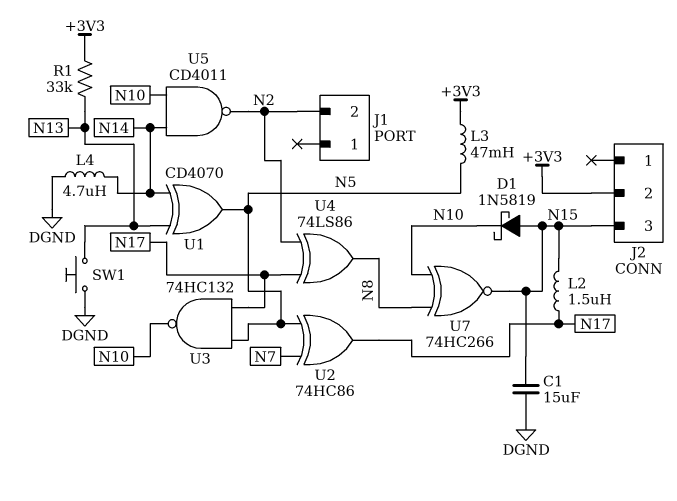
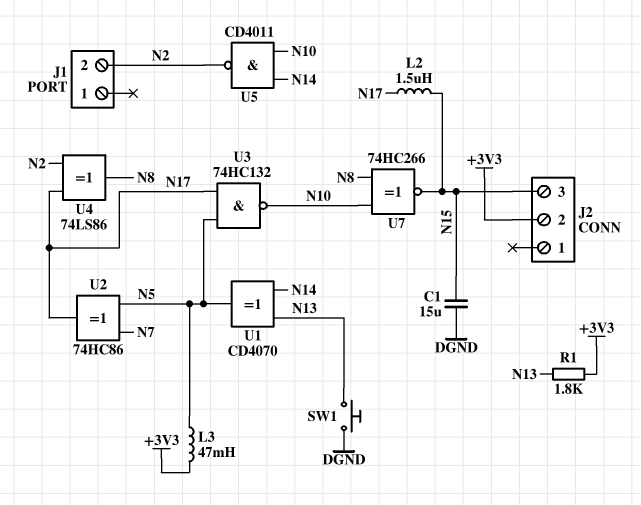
D1: schottky 1N5819 (A N15, K N10) -> none
L4: 4.7uH (DGND, N14) -> none
R1: 33k (+3V3, N13) -> 1.8k (+3V3, N13)

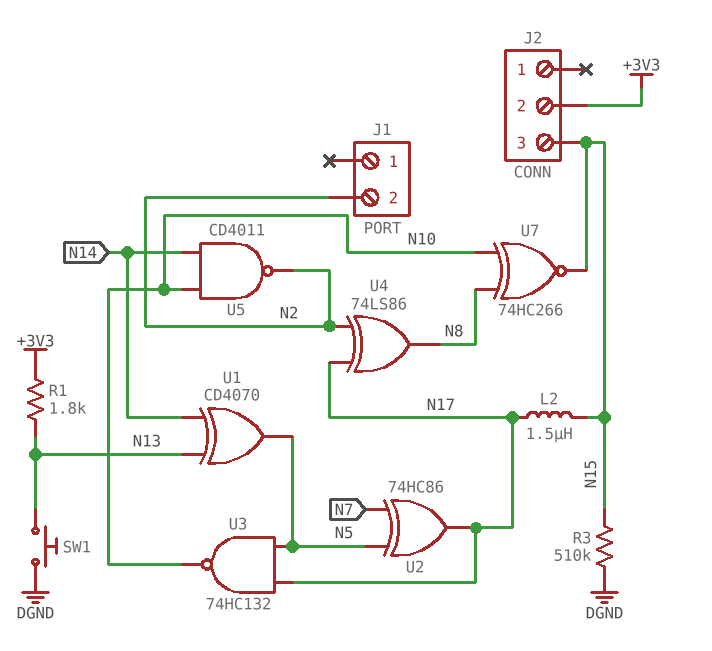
C1: 15uF (DGND, N15) -> none
L3: 47mH (+3V3, N5) -> none
R3: none -> 510k (DGND, N15)

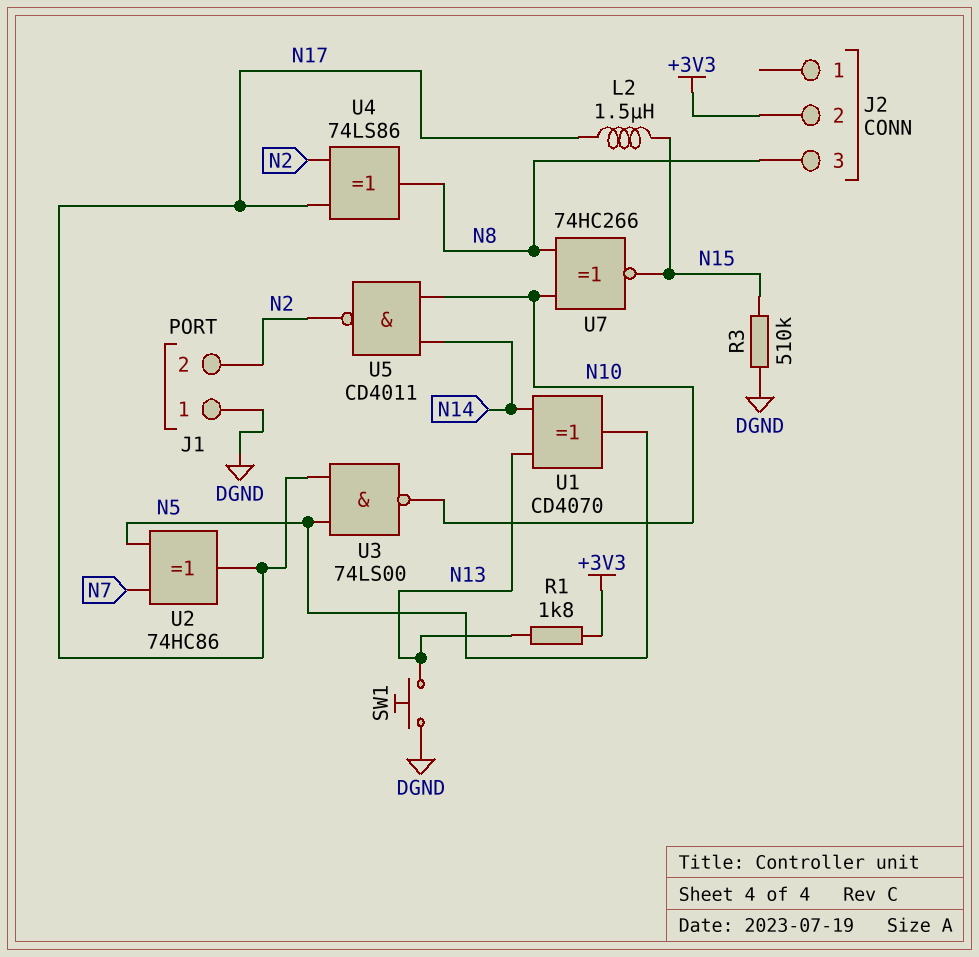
J1 pin 1: none -> DGND
J2 pin 3: N15 -> N8
U3: NAND 74HC132 (in N5, in N17, out N10) -> NAND 74LS00 (in N5, in N17, out N10)

